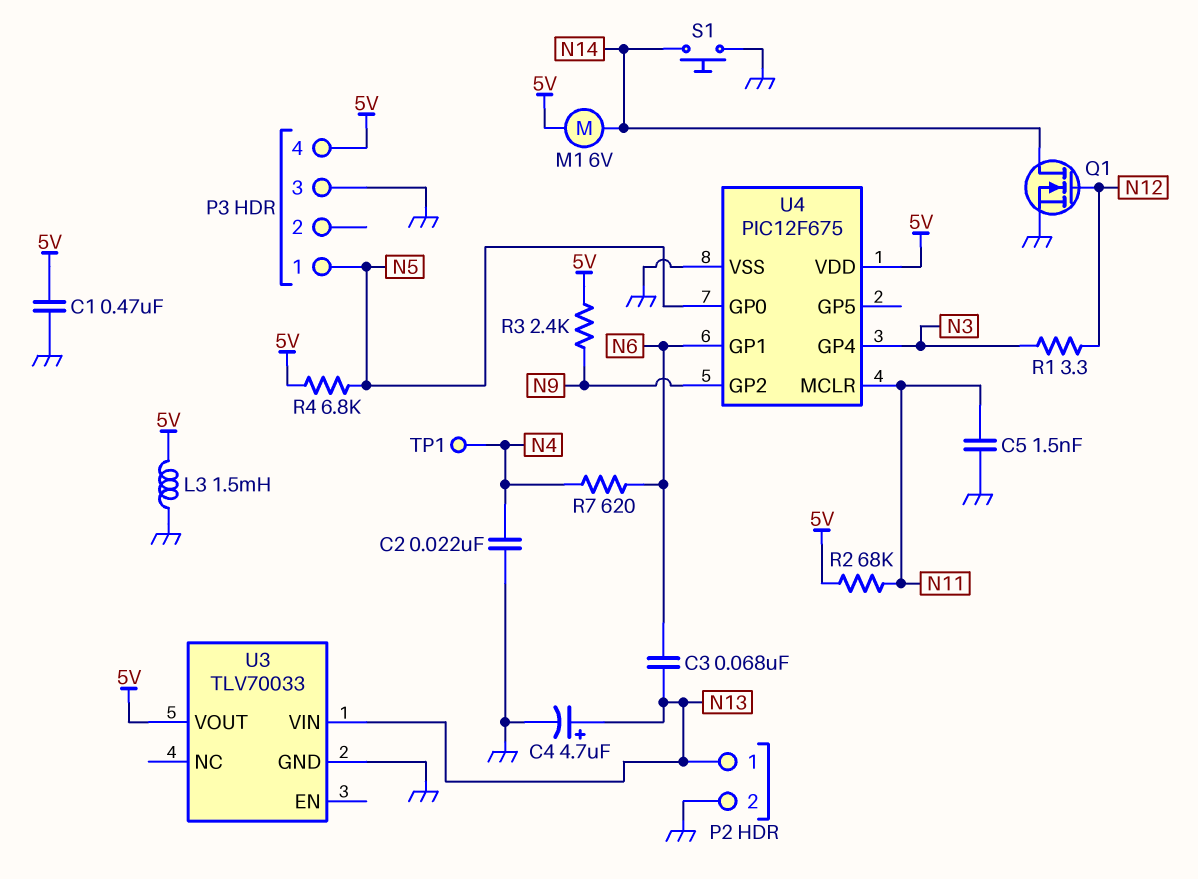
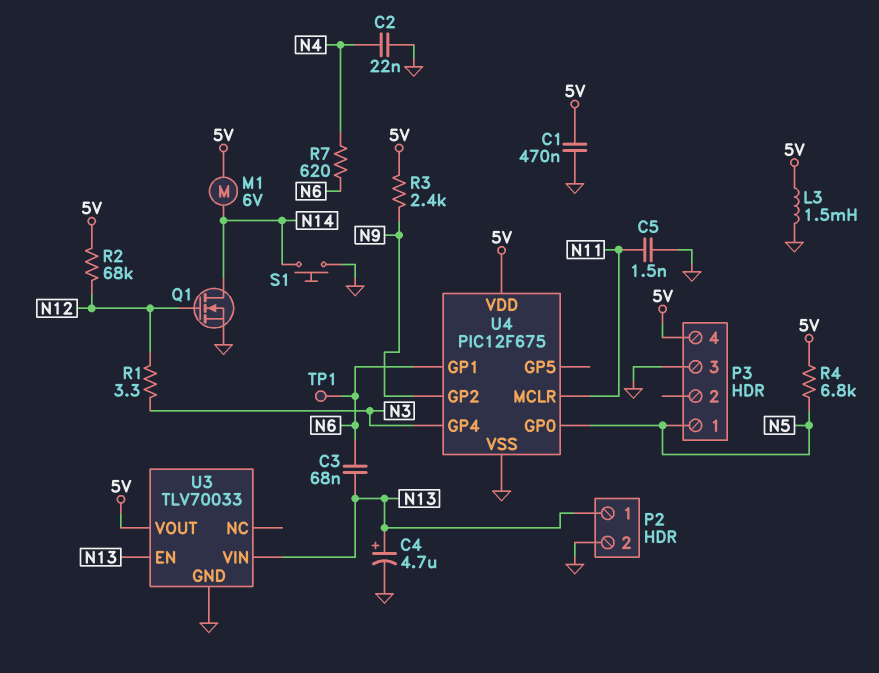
R2: 68k (5V, N11) -> 68k (5V, N12)
TP1: test point (N4) -> test point (N6)
U3 pin EN: none -> N13

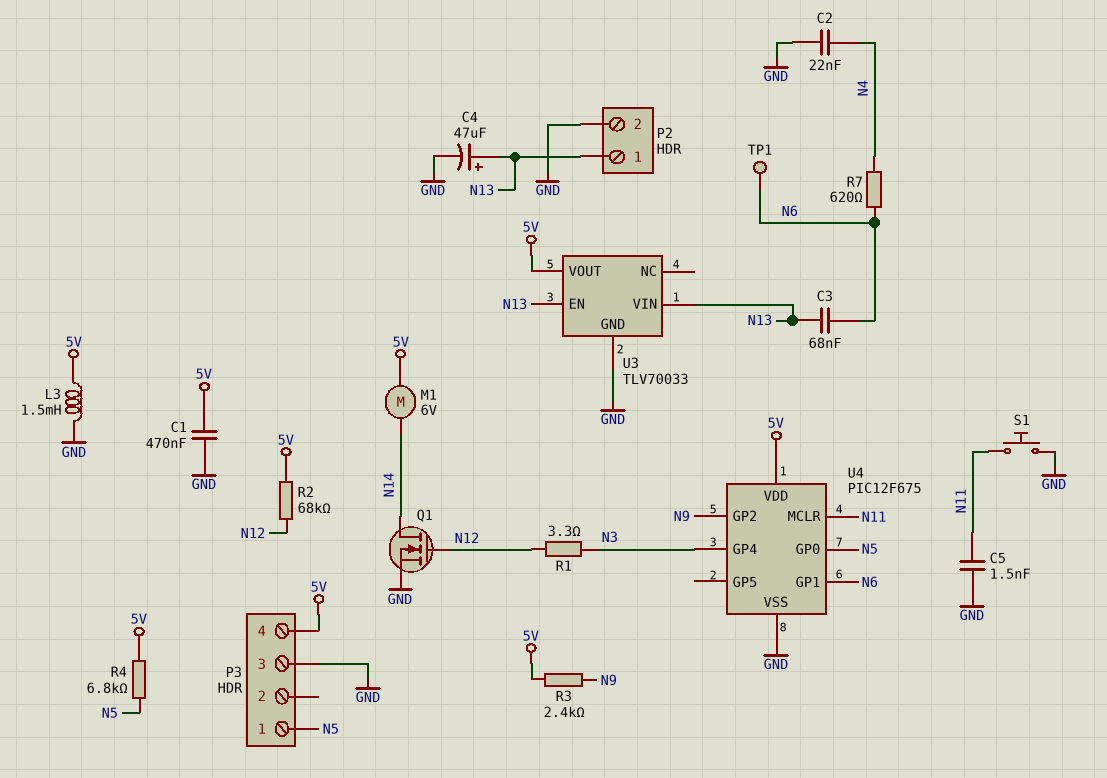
C4: 4.7uF (plus N13, minus GND) -> 47uF (plus N13, minus GND)
S1: button (GND, N14) -> button (GND, N11)

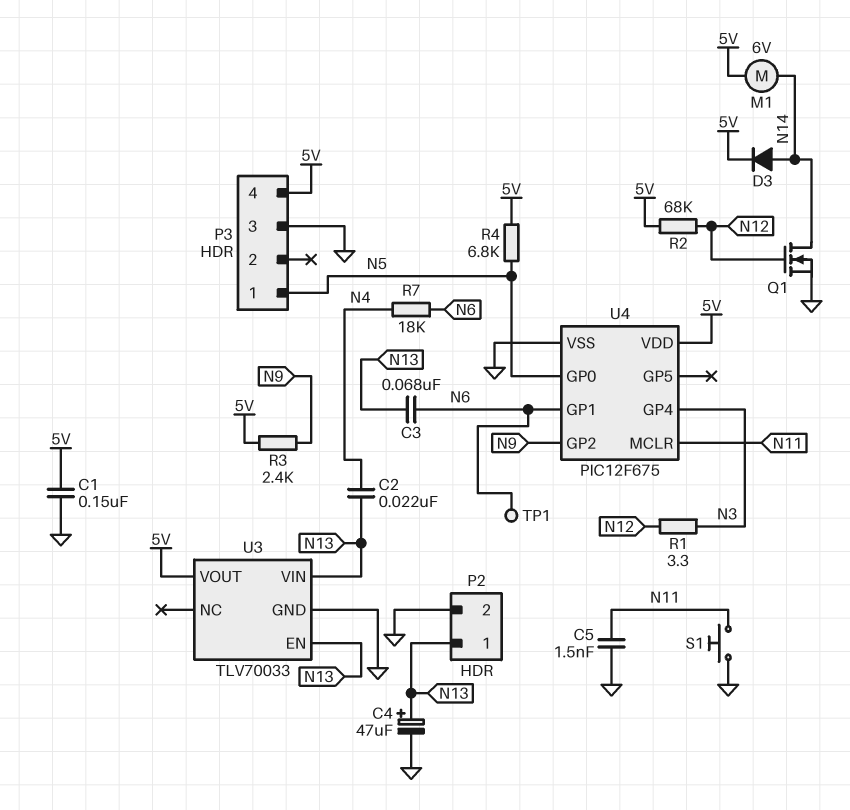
C1: 470nF (5V, GND) -> 150nF (5V, GND)
C2: 22nF (GND, N4) -> 22nF (N4, N13)
D3: none -> diode (A N14, K 5V)
L3: 1.5mH (5V, GND) -> none
R7: 620 (N4, N6) -> 18k (N4, N6)

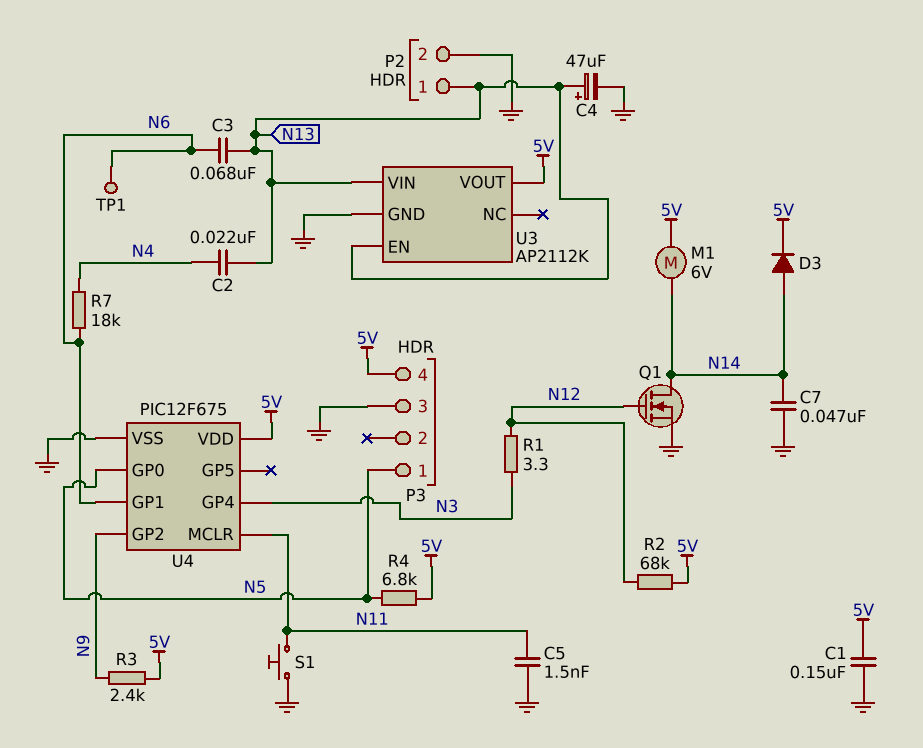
C7: none -> 47nF (GND, N14)
U3: TLV70033 -> AP2112K

